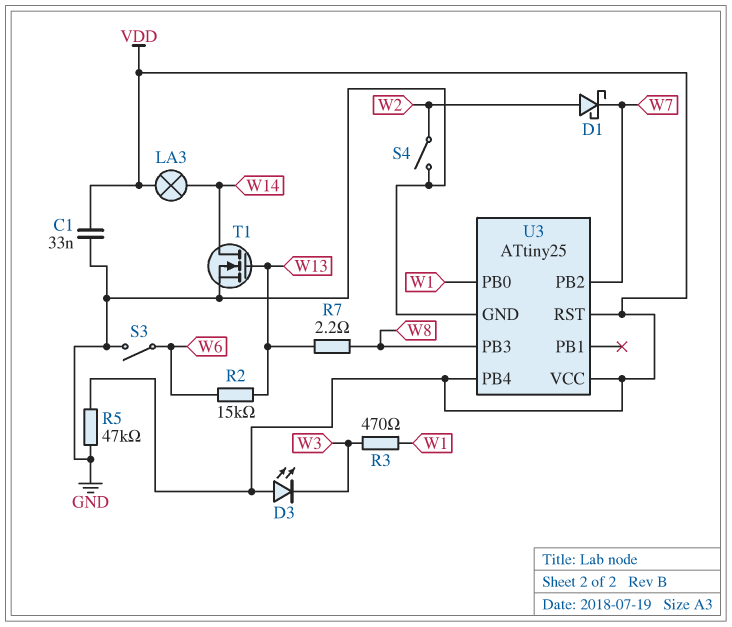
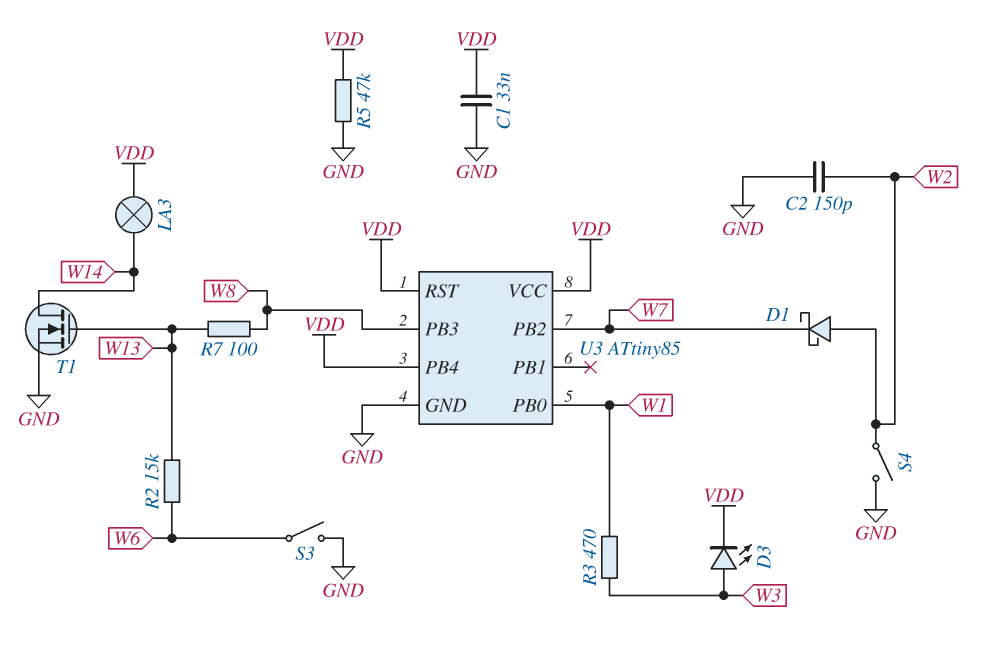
C2: none -> 150pF (GND, W2)
D3: LED (A VDD, K W3) -> LED (A W3, K VDD)
R7: 2.2 (W8, W13) -> 100 (W8, W13)
U3: ATtiny25 -> ATtiny85

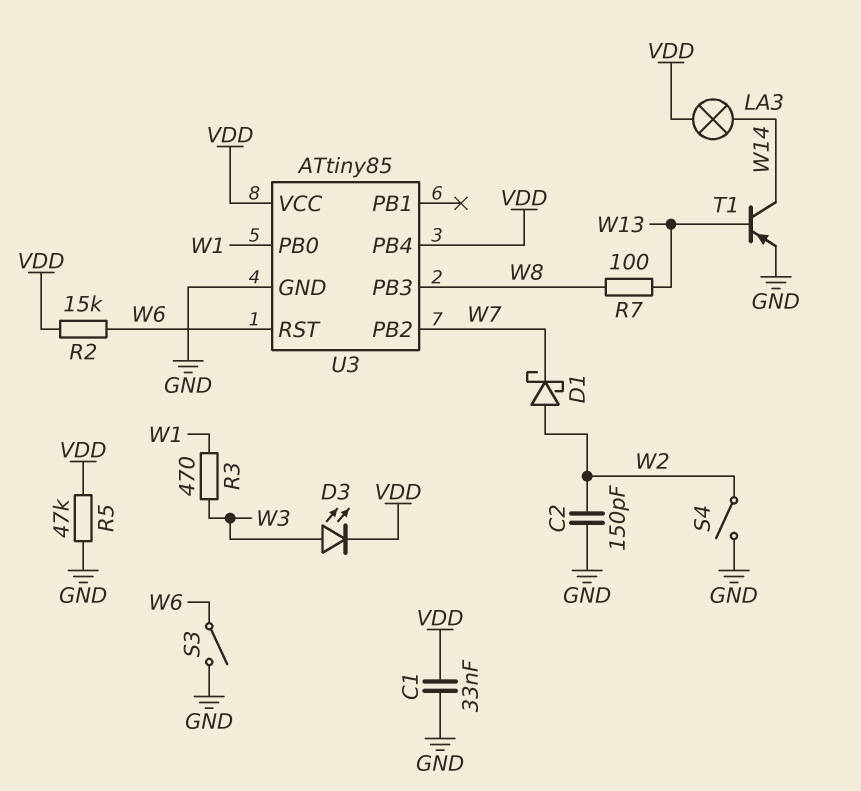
R2: 15k (W6, W13) -> 15k (VDD, W6)
T1: NMOS (G W13, D W14, S GND) -> PNP (B W13, C W14, E GND)
U3 pin RST: VDD -> W6

